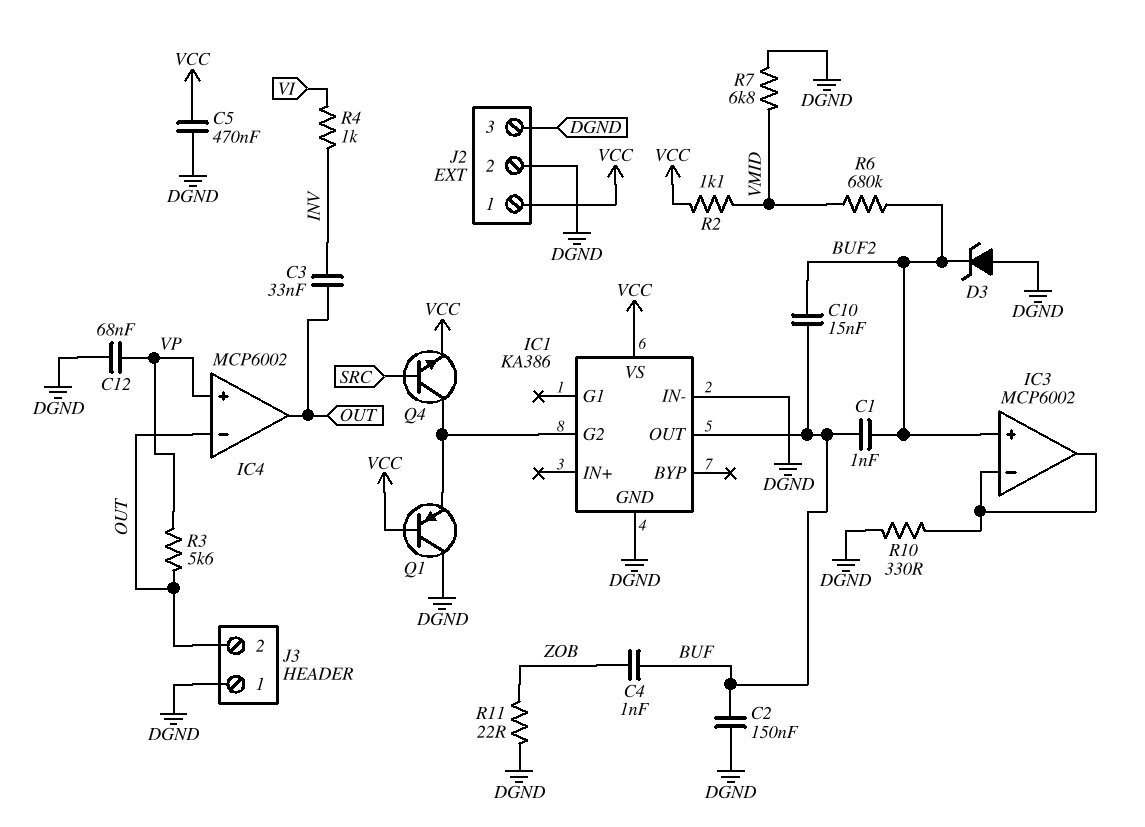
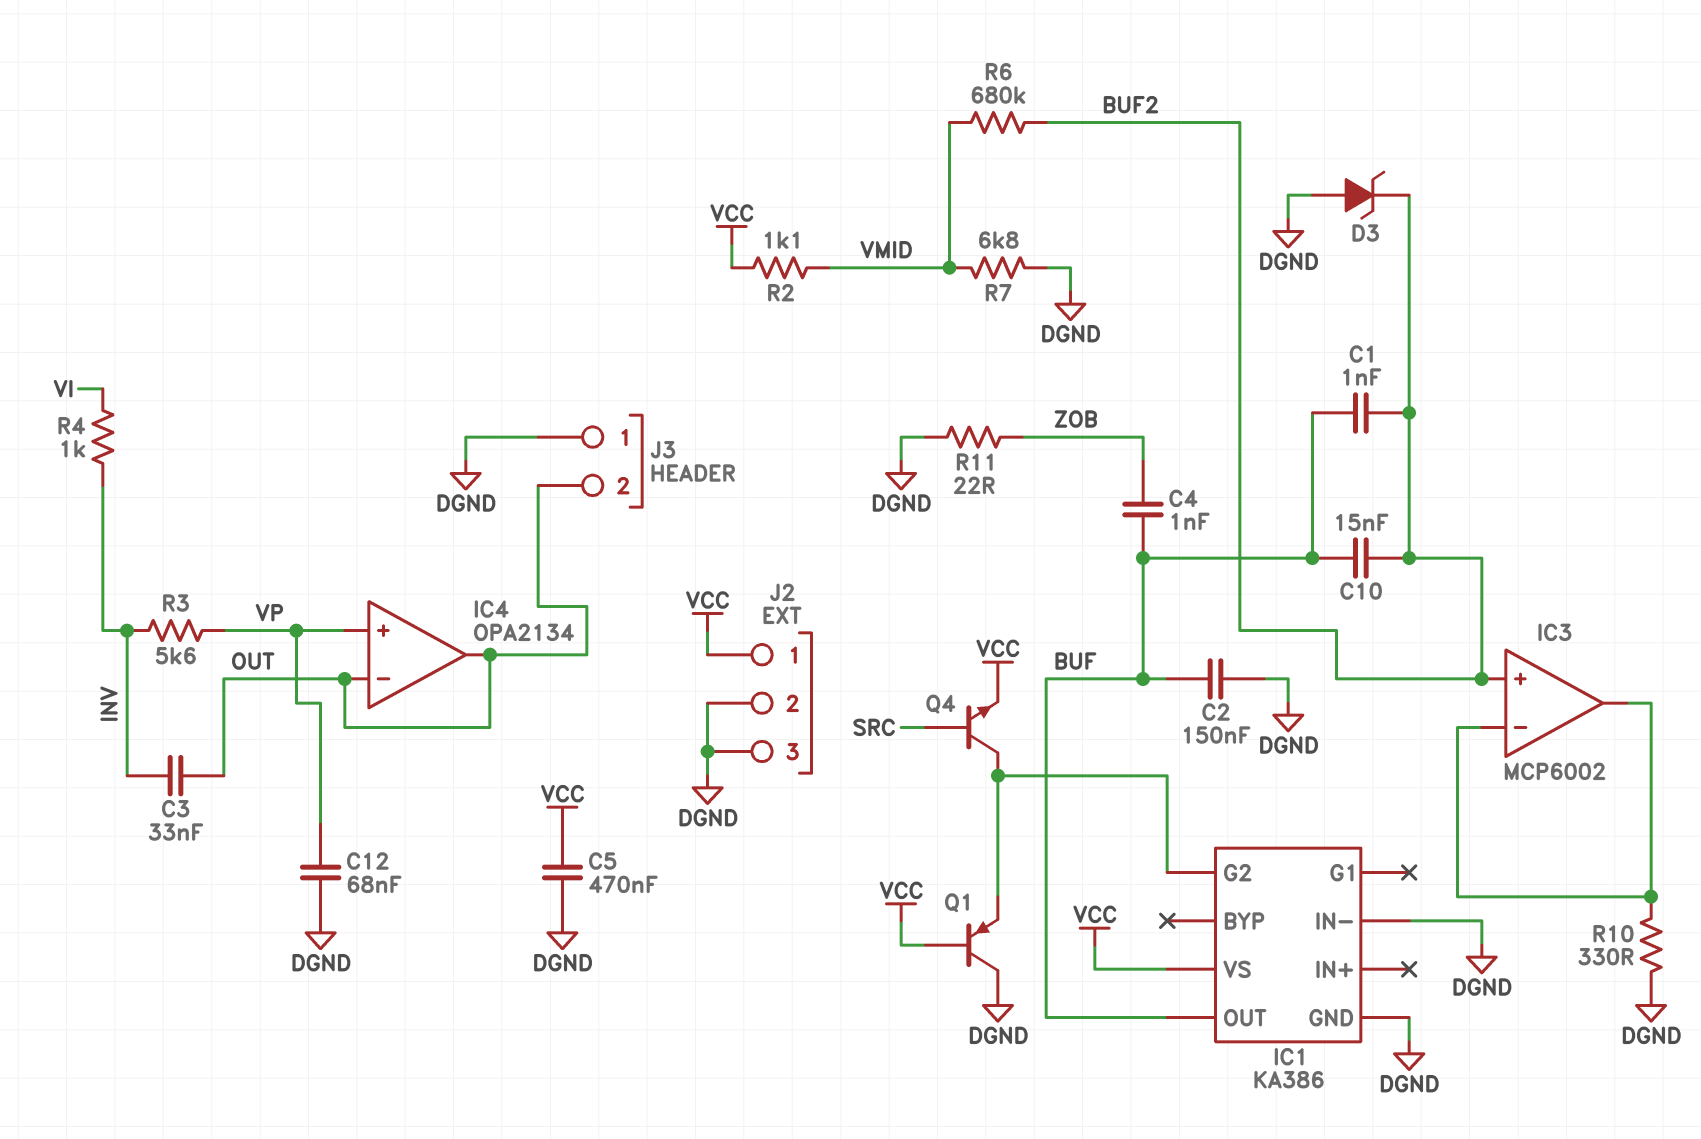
IC4: MCP6002 -> OPA2134
R3: 5.6k (OUT, VP) -> 5.6k (INV, VP)

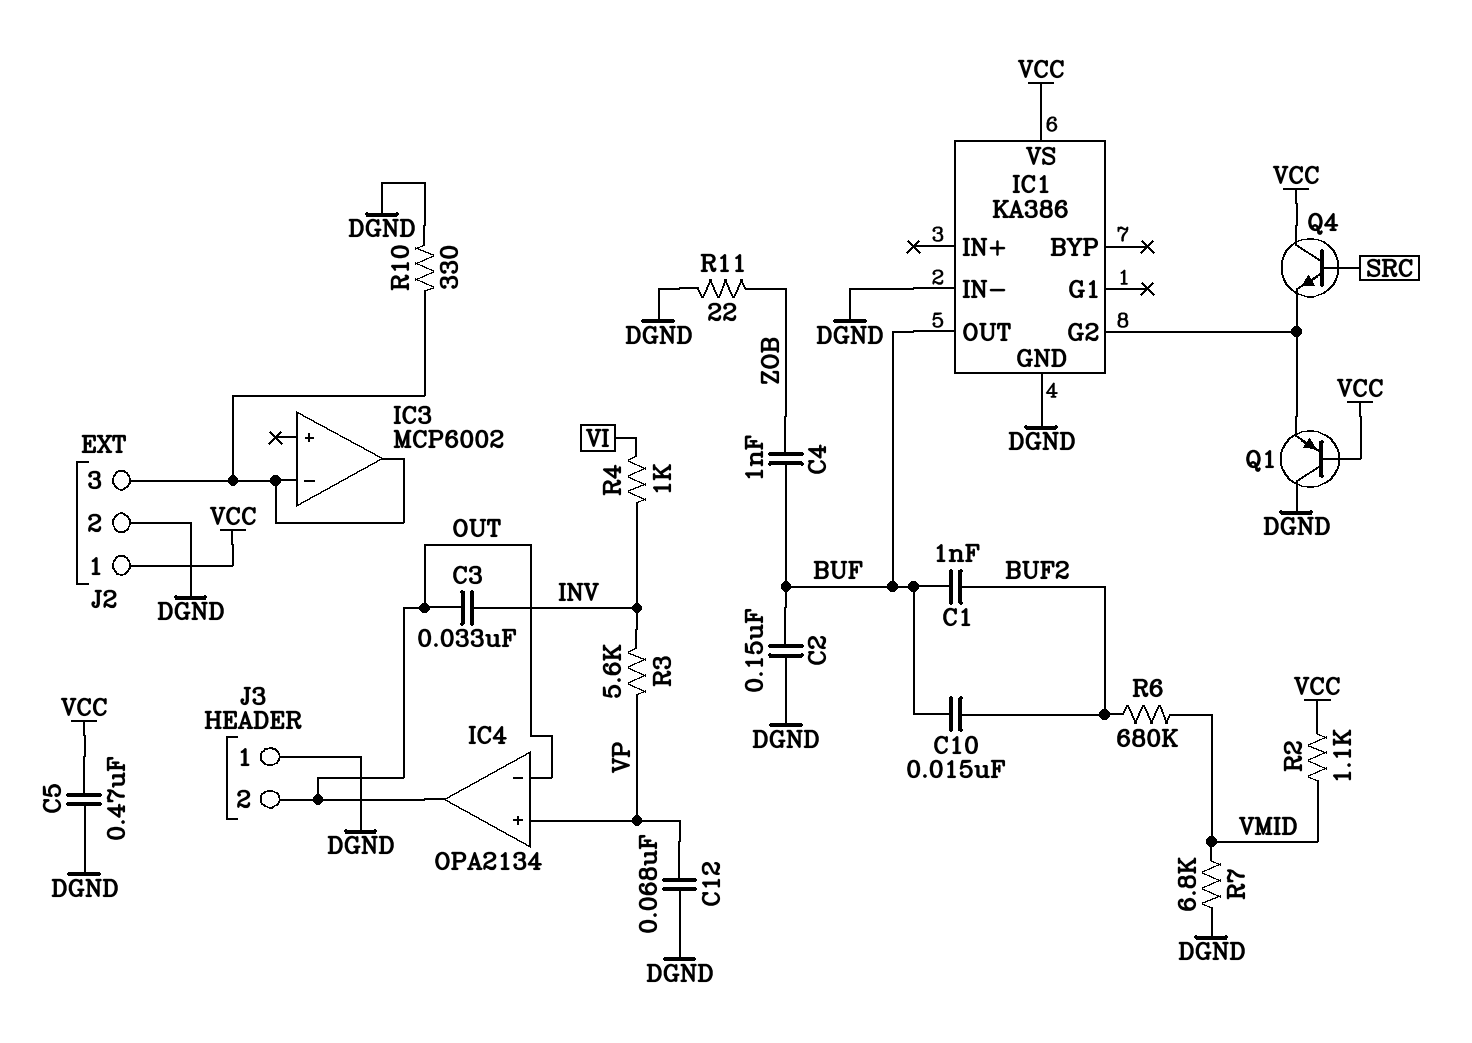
D3: zener (A DGND, K BUF2) -> none
IC3 pin in+: BUF2 -> none
J2 pin 3: DGND -> IC3/in-
Q4: NPN (B SRC, C IC1/G2, E VCC) -> NPN (B SRC, C VCC, E IC1/G2)

